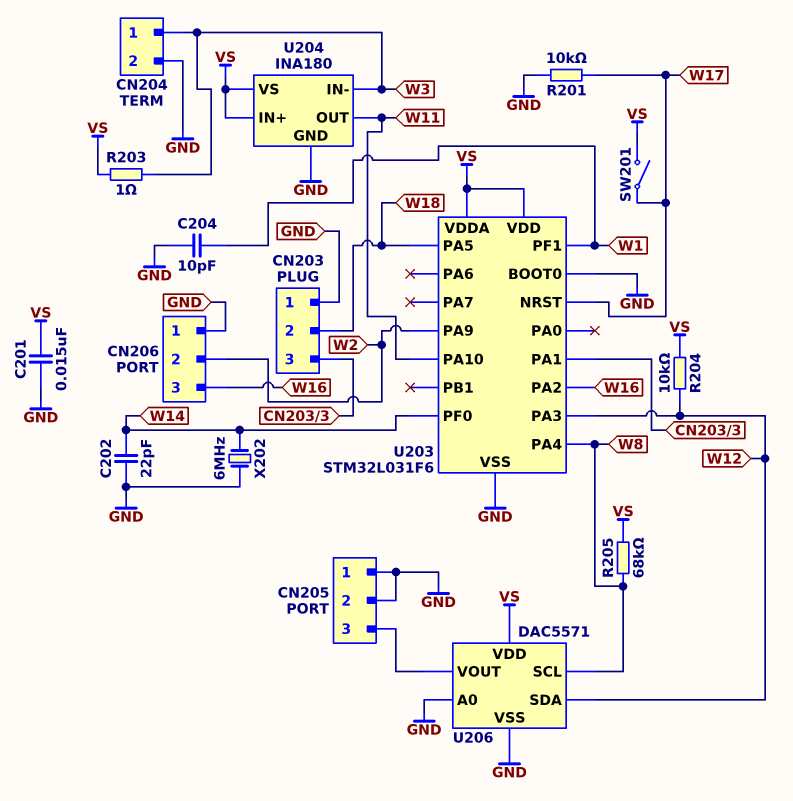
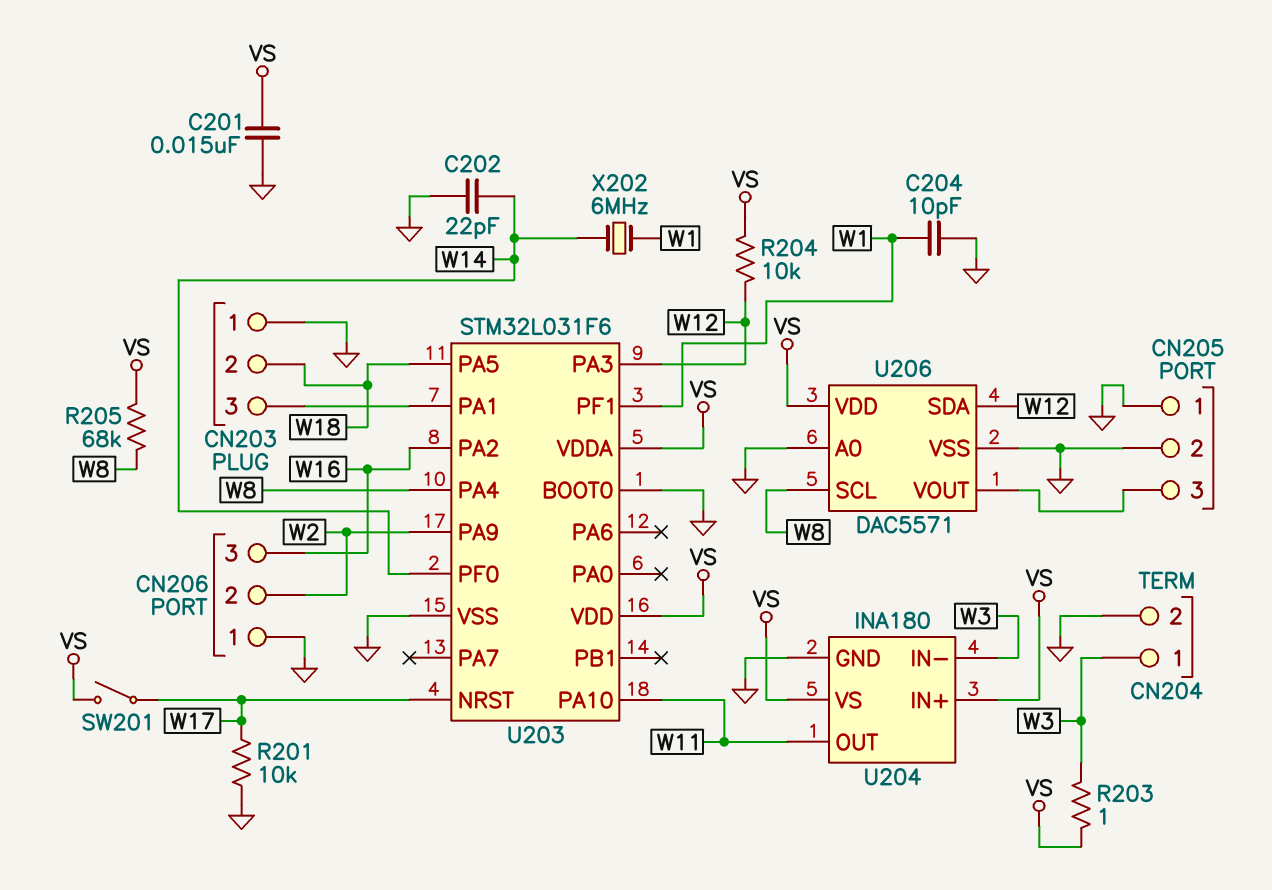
X202: 6MHz (GND, W14) -> 6MHz (W1, W14)

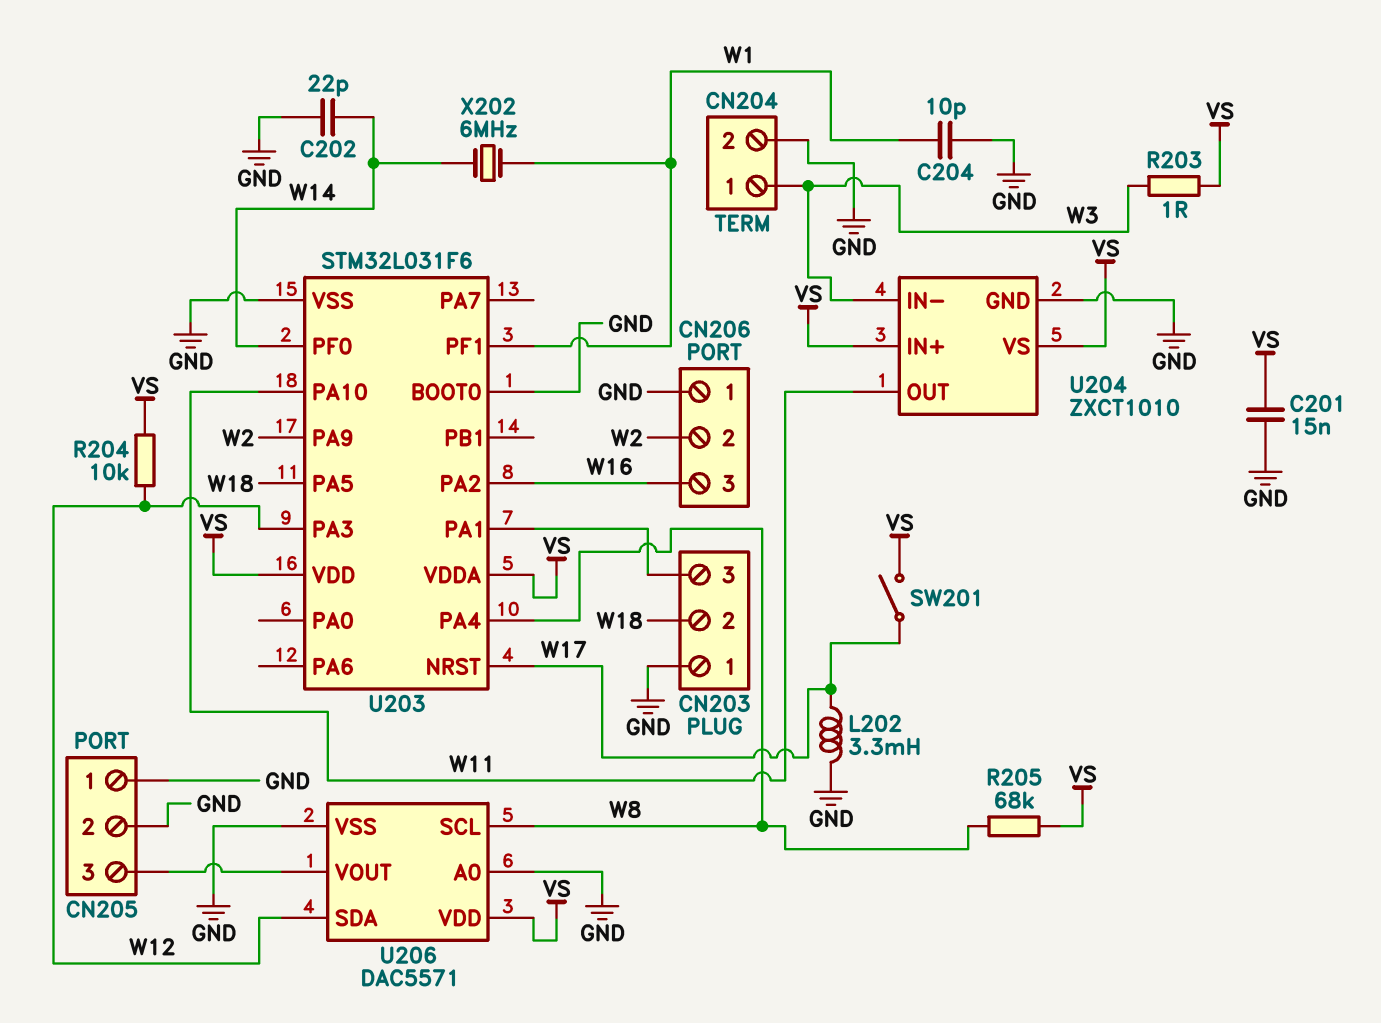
L202: none -> 3.3mH (GND, W17)
R201: 10k (GND, W17) -> none
U204: INA180 -> ZXCT1010

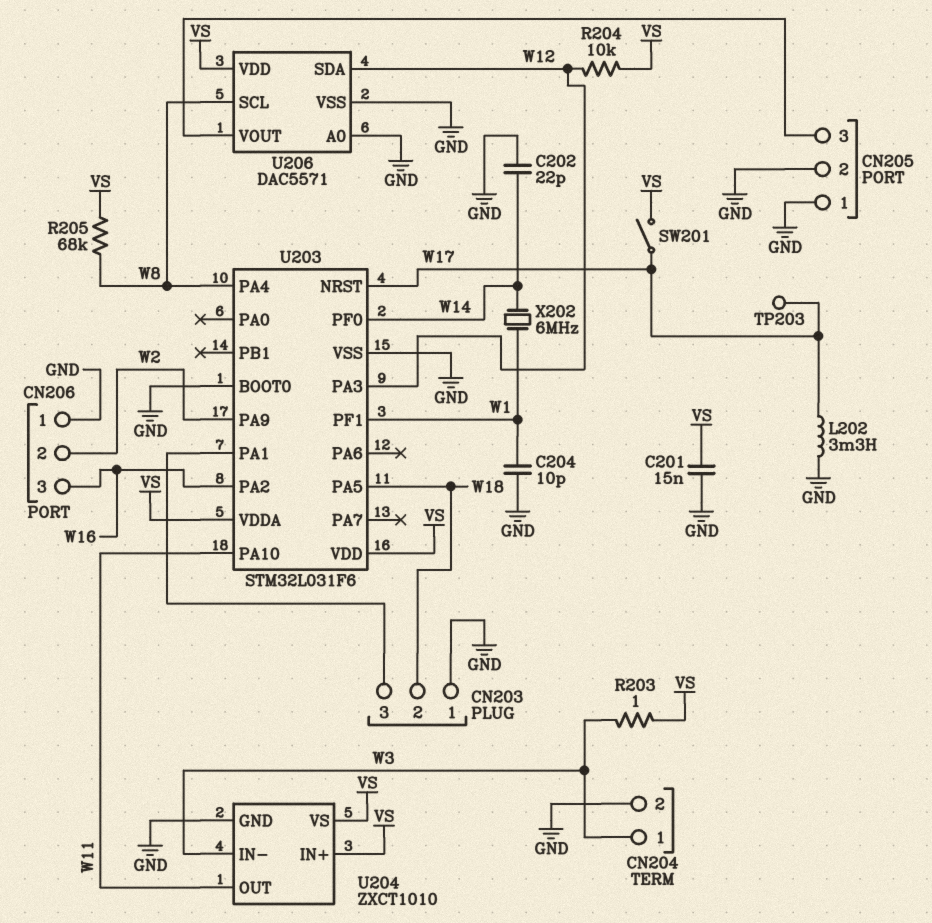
TP203: none -> test point (W17)

